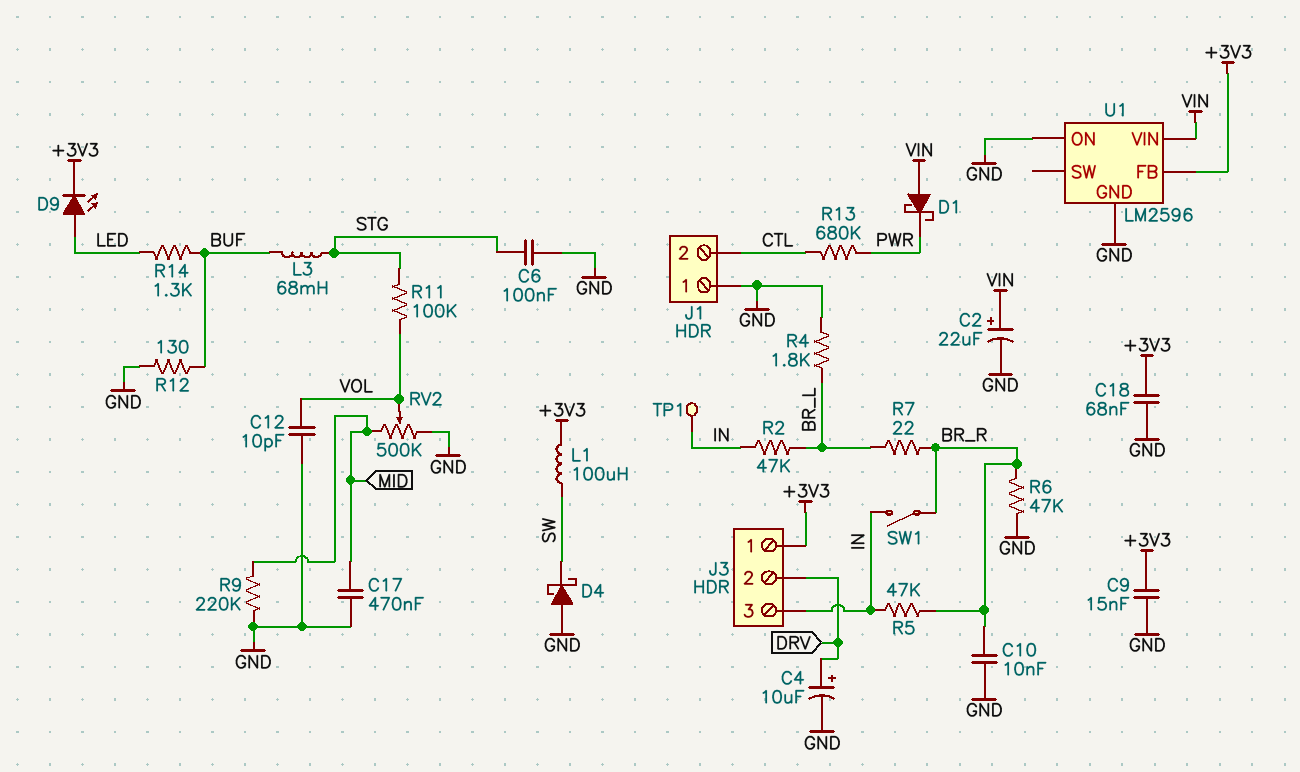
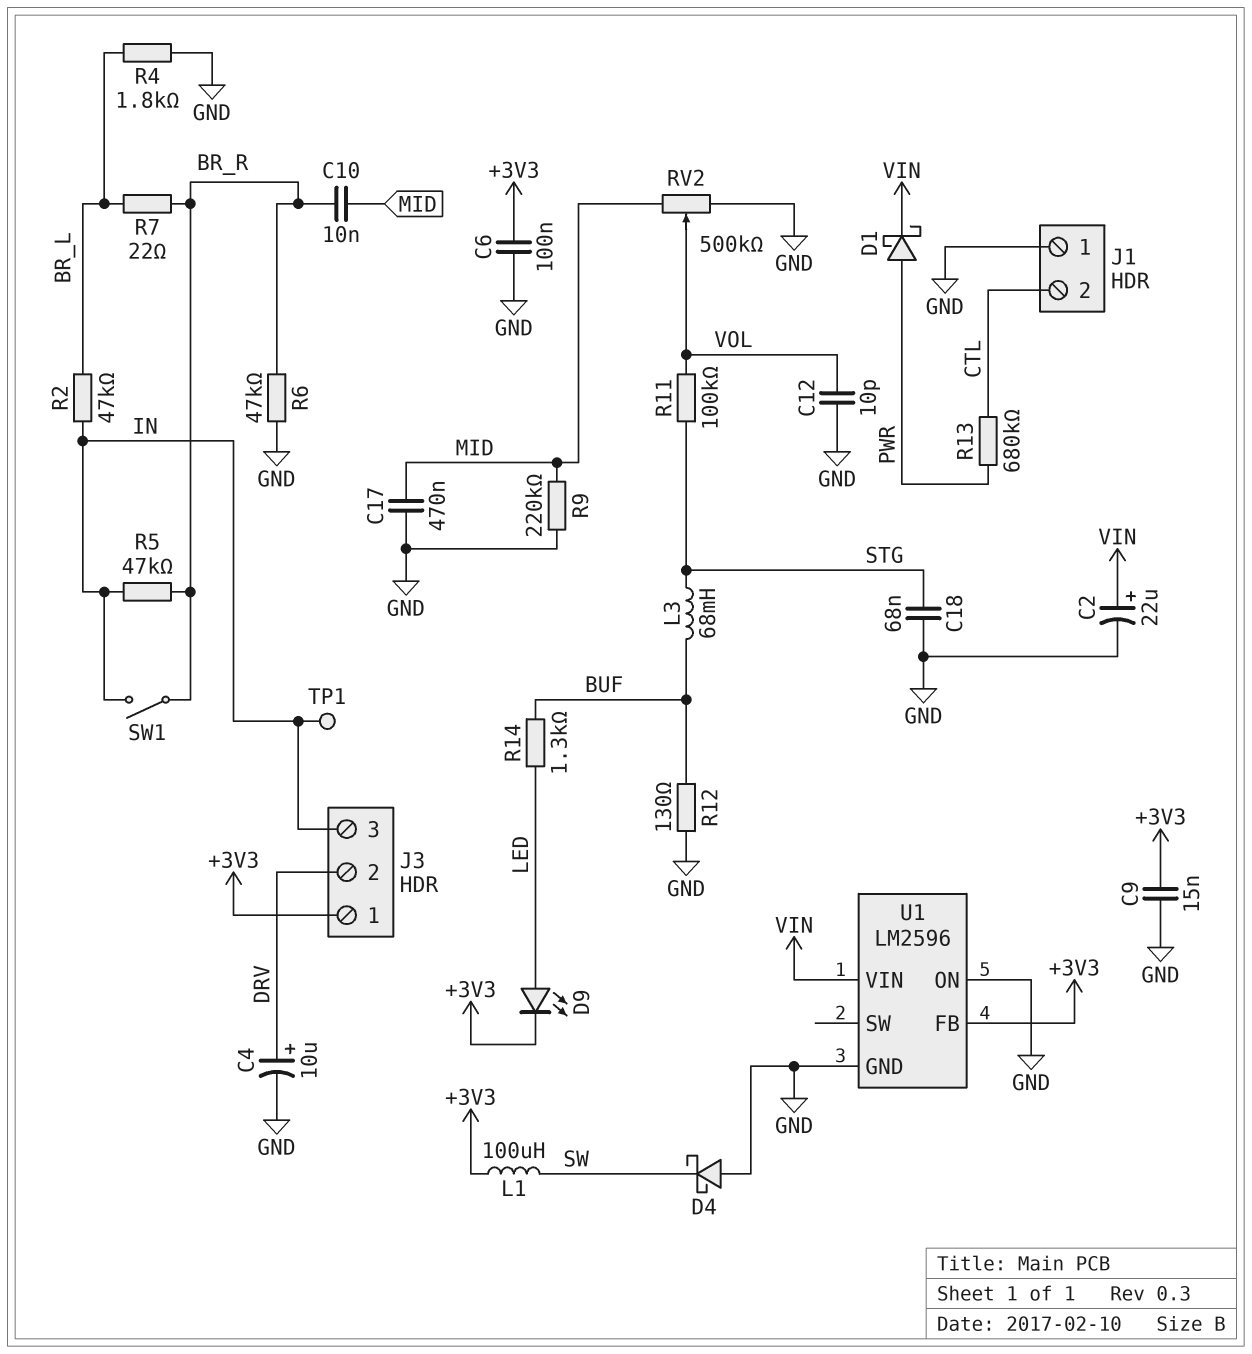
C6: 100nF (GND, STG) -> 100nF (+3V3, GND)
C10: 10nF (BR_R, GND) -> 10nF (BR_R, MID)
C18: 68nF (+3V3, GND) -> 68nF (GND, STG)
D1: schottky (A VIN, K PWR) -> schottky (A PWR, K VIN)

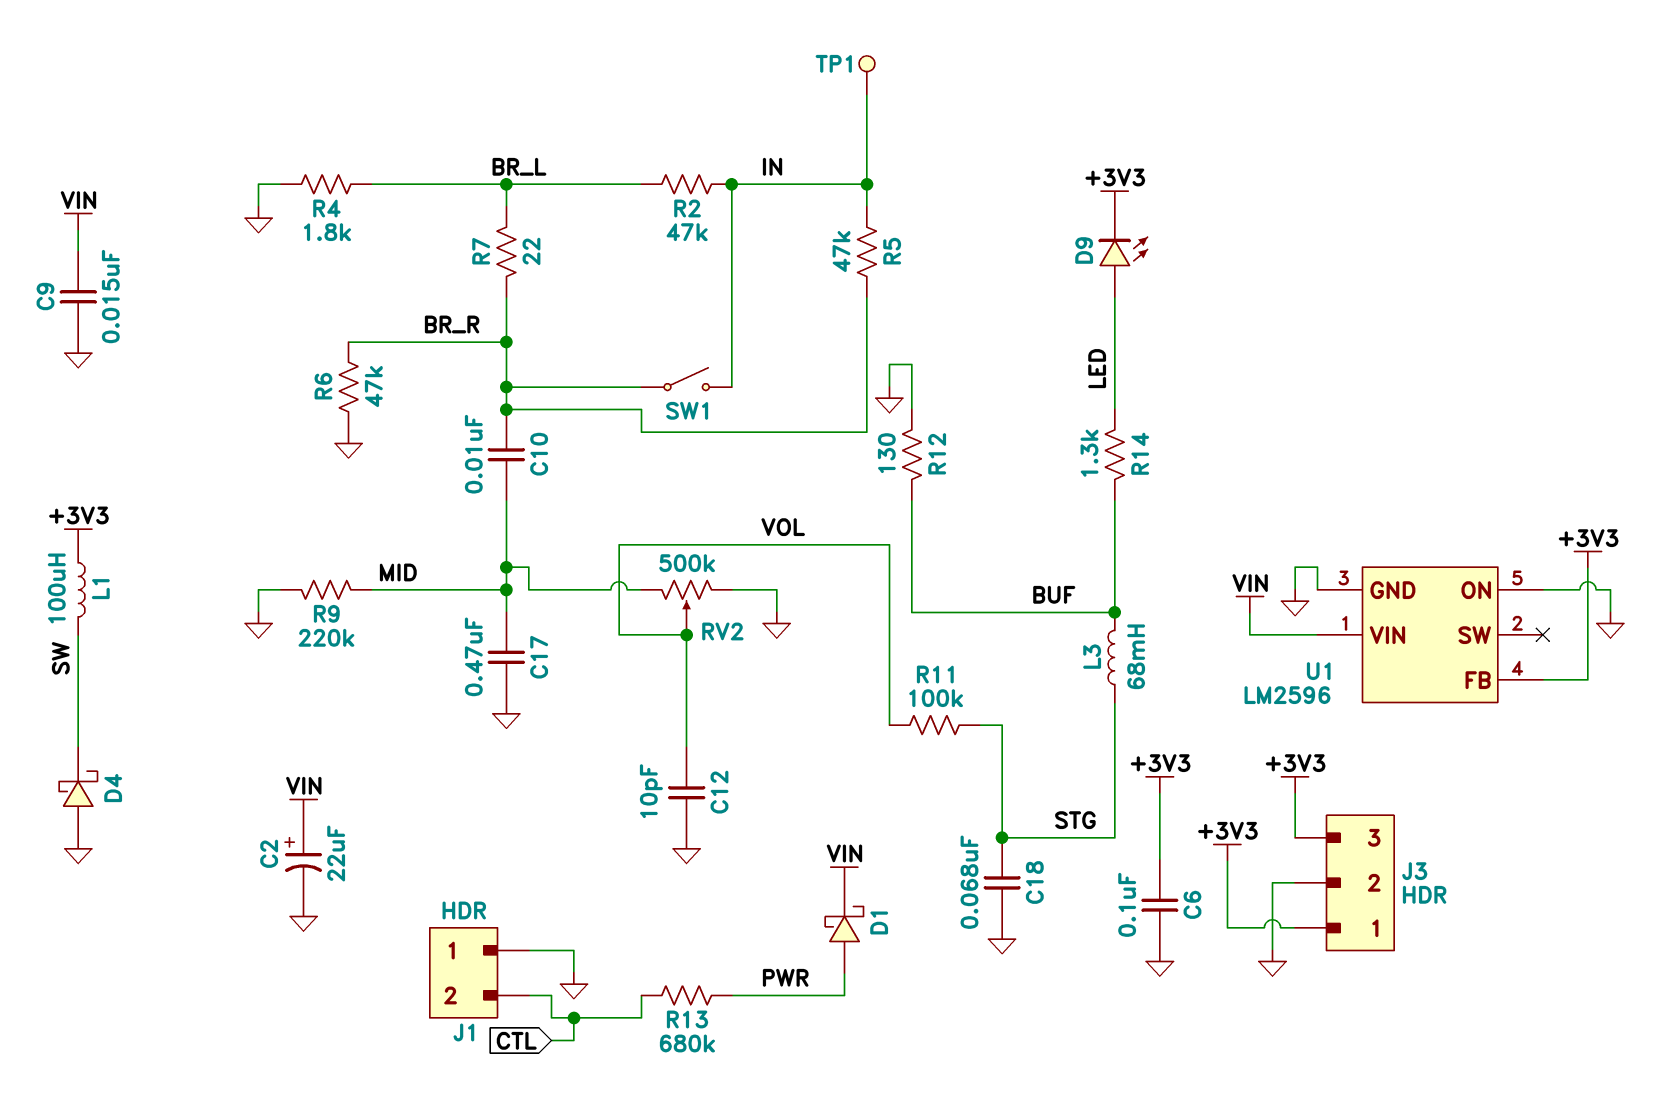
C4: 10uF (plus DRV, minus GND) -> none
C9: 15nF (+3V3, GND) -> 15nF (GND, VIN)
J3 pin 2: DRV -> GND
J3 pin 3: IN -> +3V3

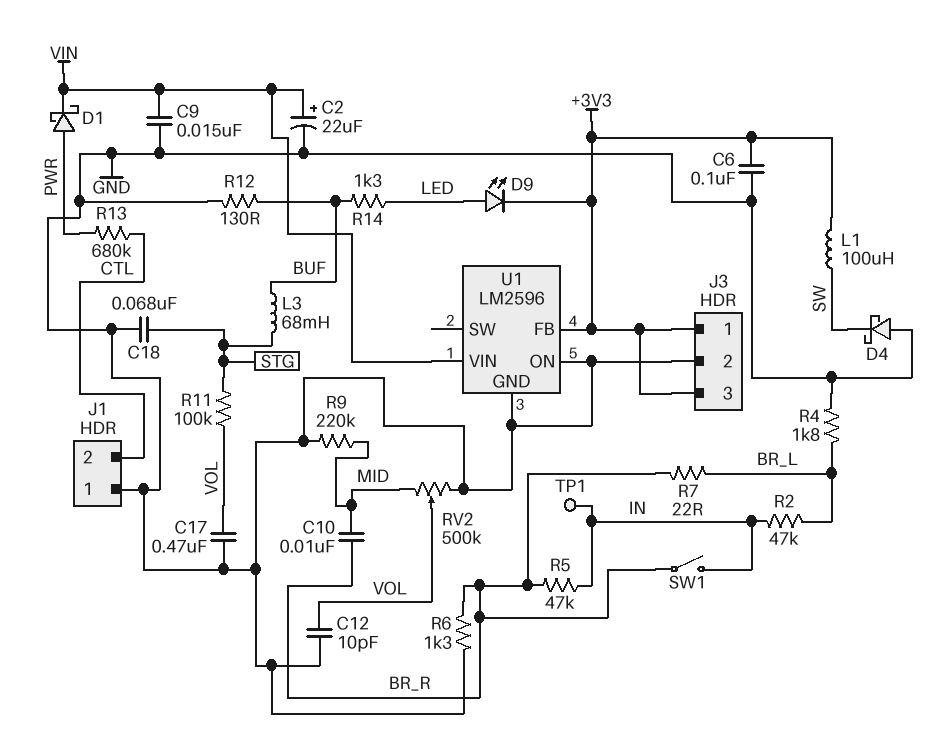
C17: 470nF (GND, MID) -> 470nF (GND, VOL)
R6: 47k (BR_R, GND) -> 1.3k (BR_R, GND)

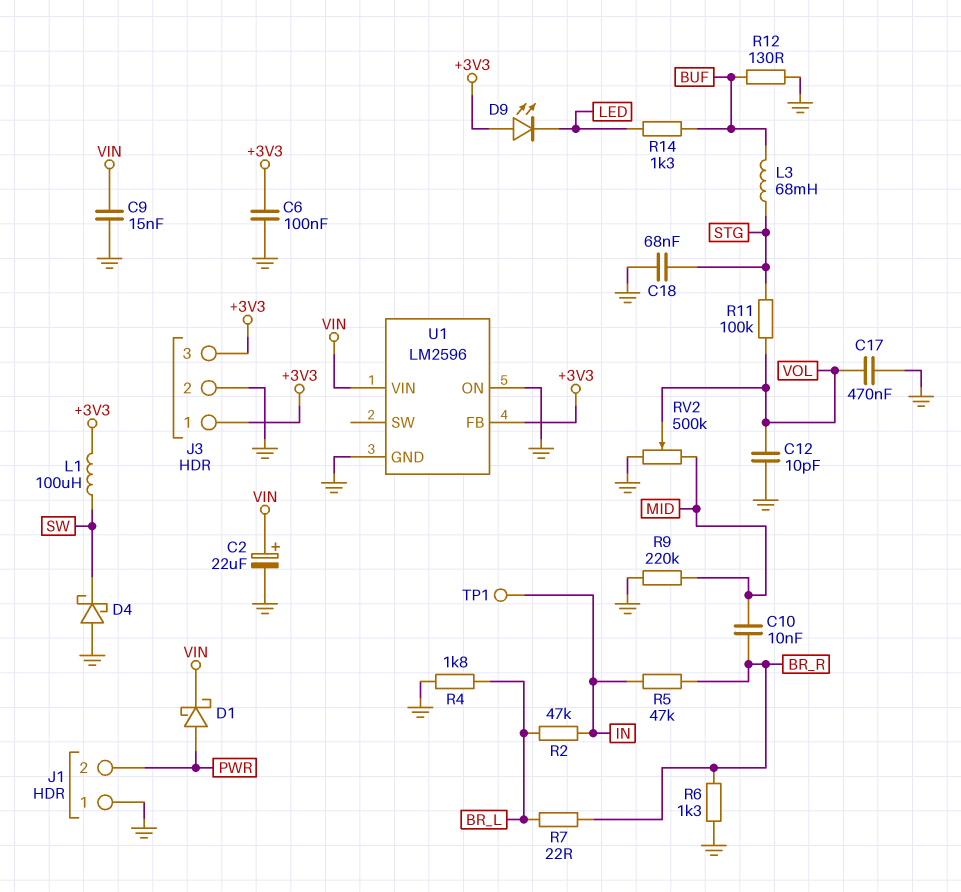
D9: LED (A LED, K +3V3) -> LED (A +3V3, K LED)
J1 pin 2: CTL -> PWR
R13: 680k (CTL, PWR) -> none
SW1: switch (BR_R, IN) -> none

